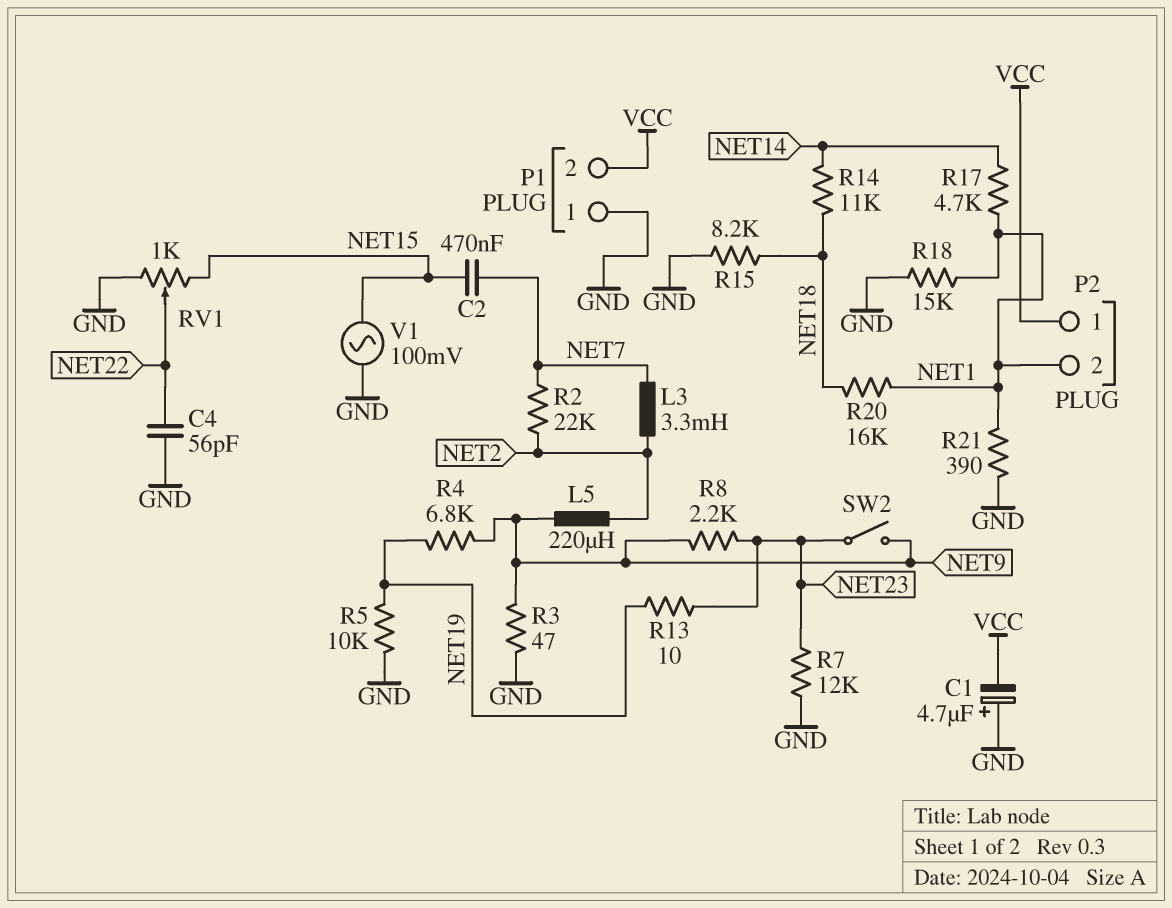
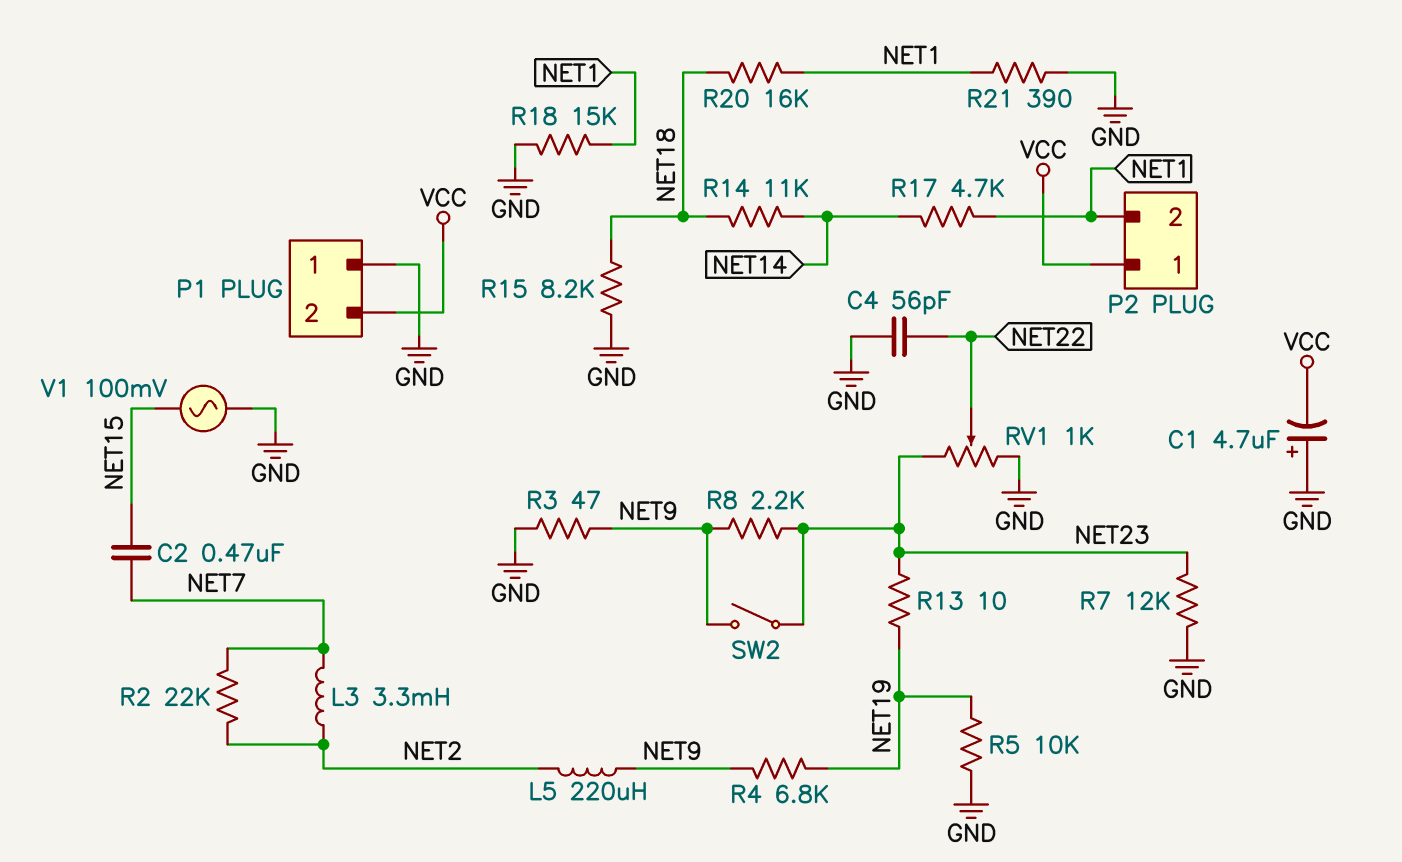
RV1: 1k (GND, NET15, wiper NET22) -> 1k (GND, NET23, wiper NET22)

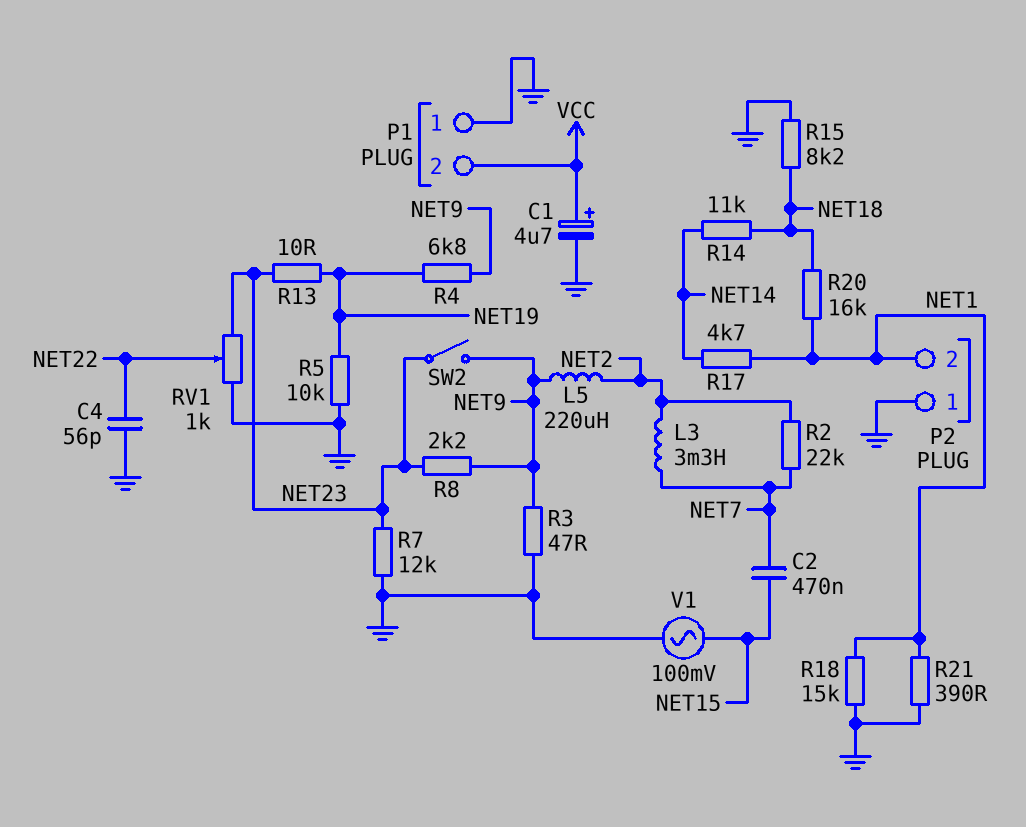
C1: 4.7uF (plus GND, minus VCC) -> 4.7uF (plus VCC, minus GND)
P2 pin 1: VCC -> GND

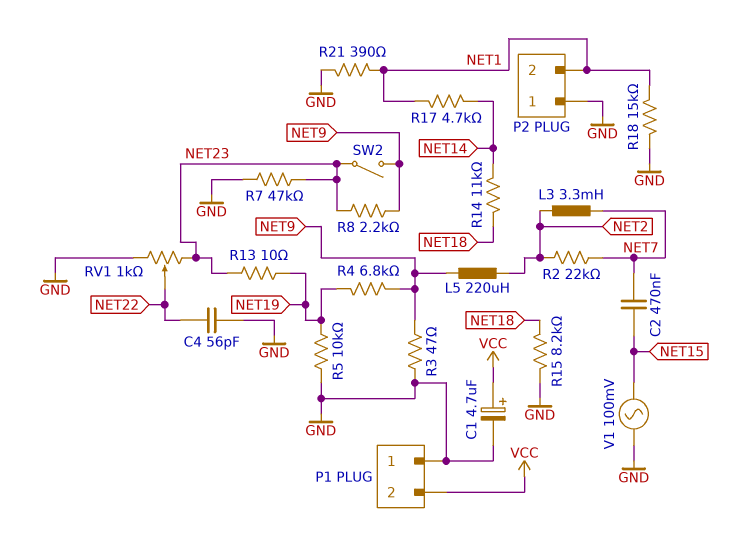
R7: 12k (GND, NET23) -> 47k (GND, NET23)
R20: 16k (NET1, NET18) -> none

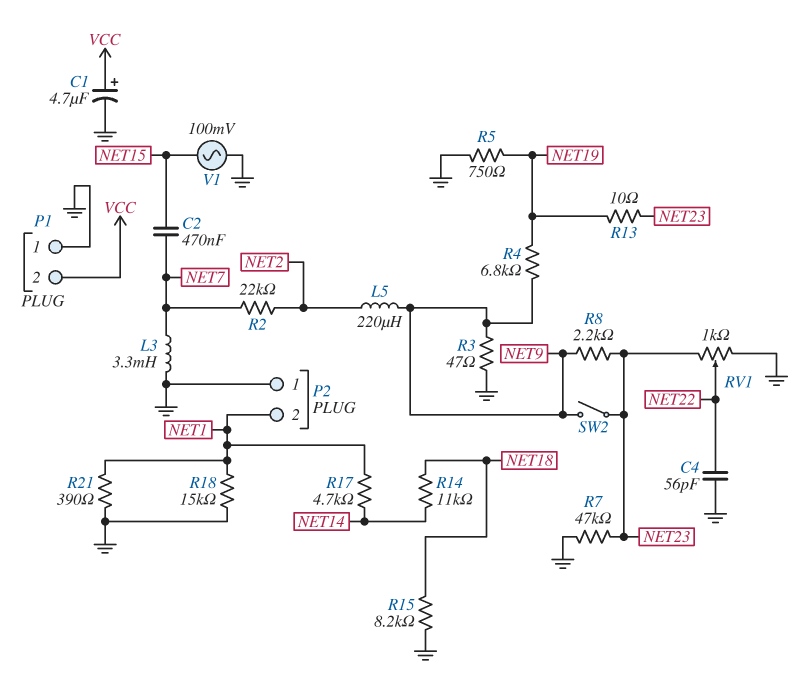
L3: 3.3mH (NET2, NET7) -> 3.3mH (GND, NET7)
R5: 10k (GND, NET19) -> 750 (GND, NET19)

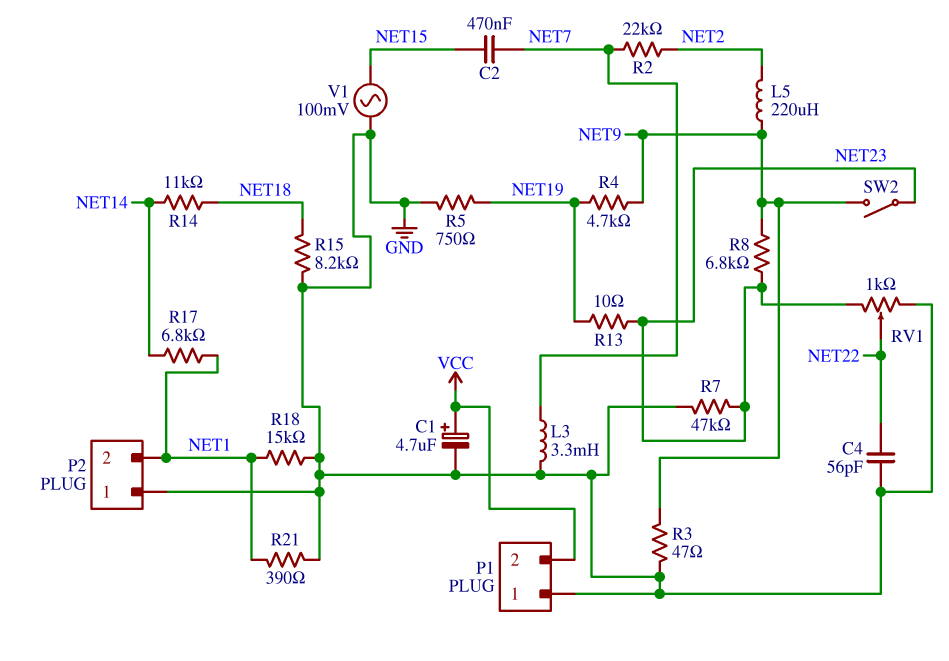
R4: 6.8k (NET9, NET19) -> 4.7k (NET9, NET19)
R8: 2.2k (NET9, NET23) -> 6.8k (NET9, NET23)
R17: 4.7k (NET1, NET14) -> 6.8k (NET1, NET14)

